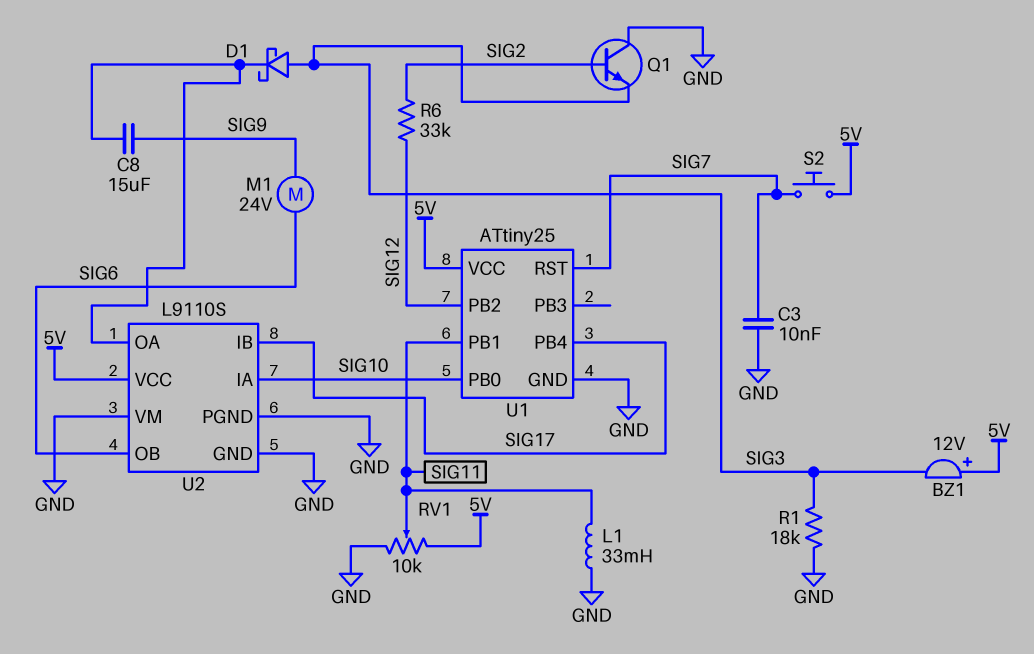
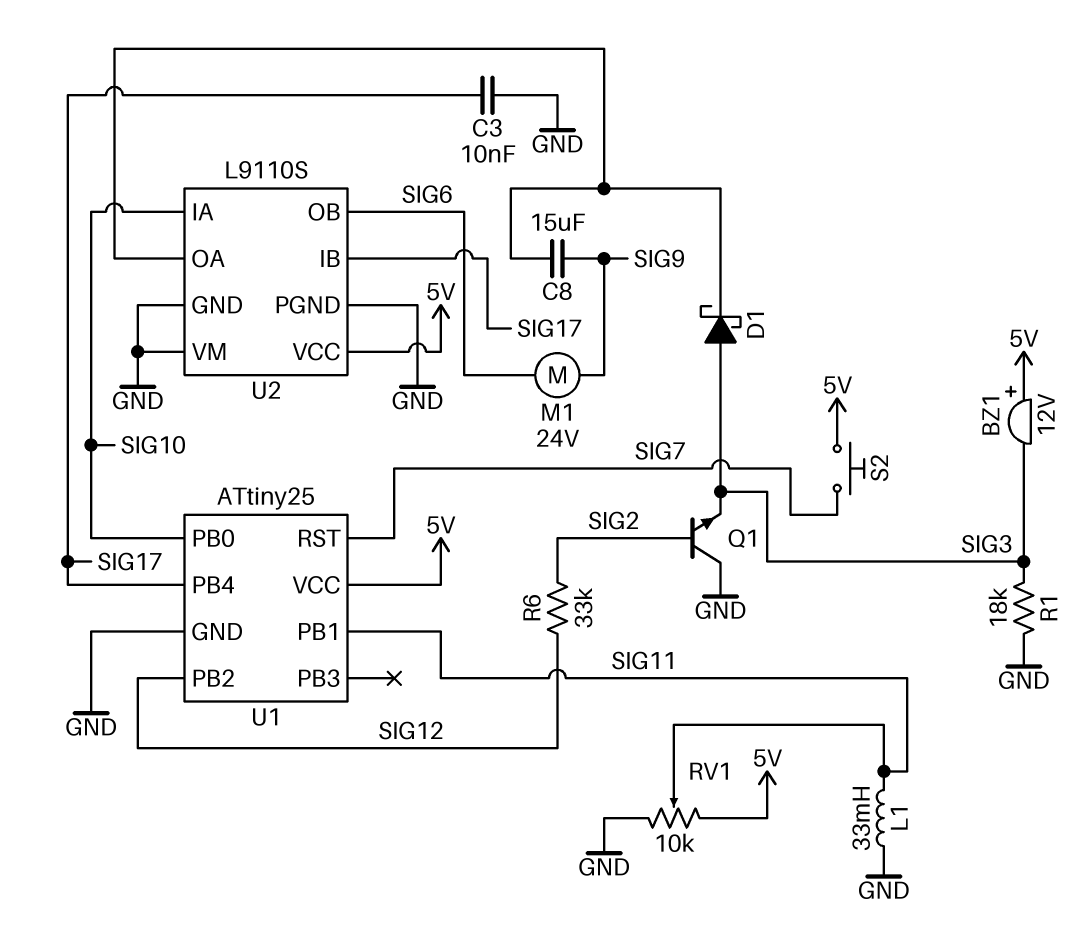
C3: 10nF (GND, SIG7) -> 10nF (GND, SIG17)

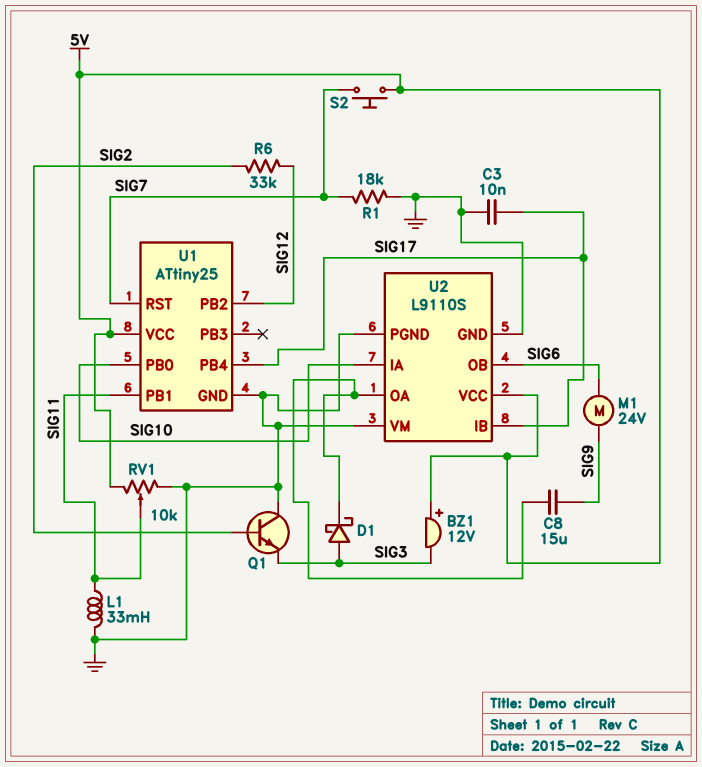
R1: 18k (GND, SIG3) -> 18k (GND, SIG7)

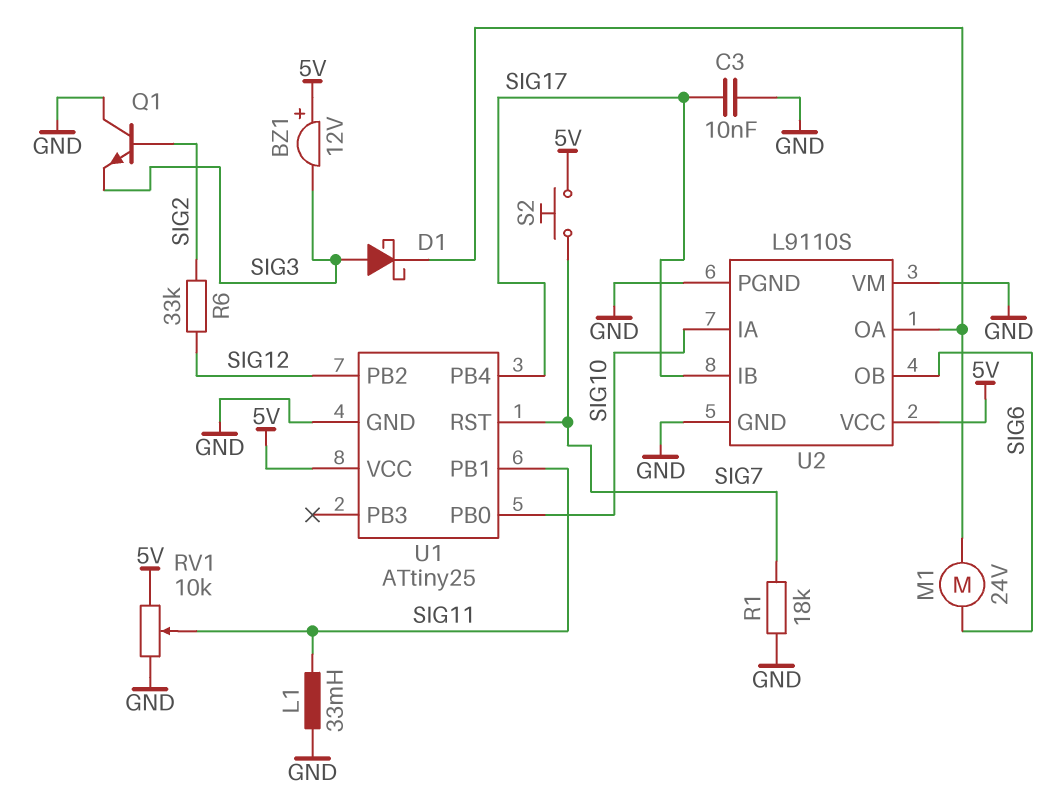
C8: 15uF (SIG9, U2/OA) -> none
M1: motor 24V (SIG6, SIG9) -> motor 24V (SIG6, U2/OA)

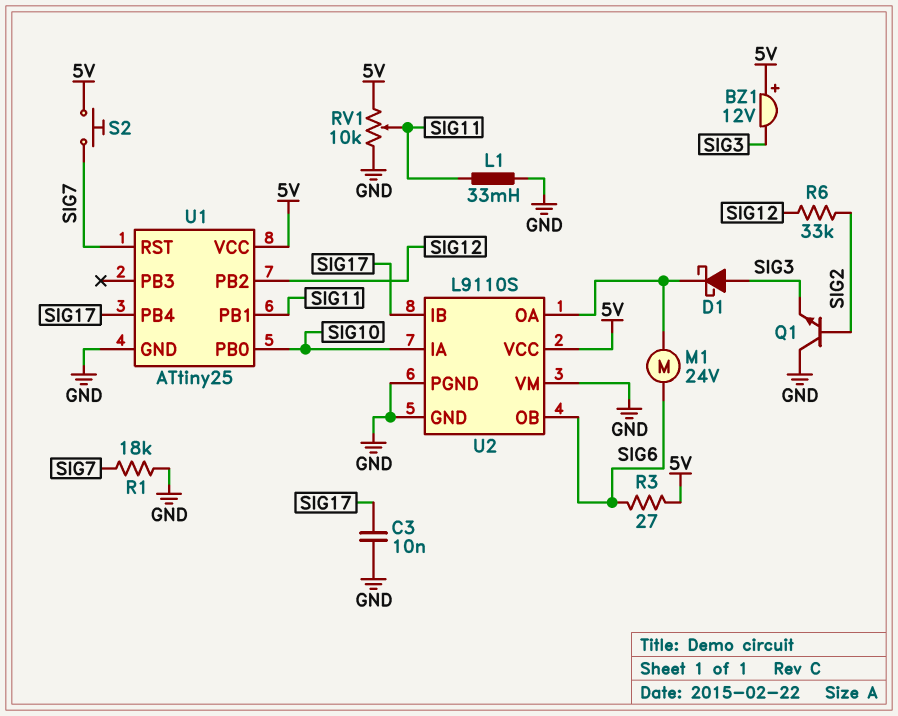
R3: none -> 27 (5V, SIG6)

